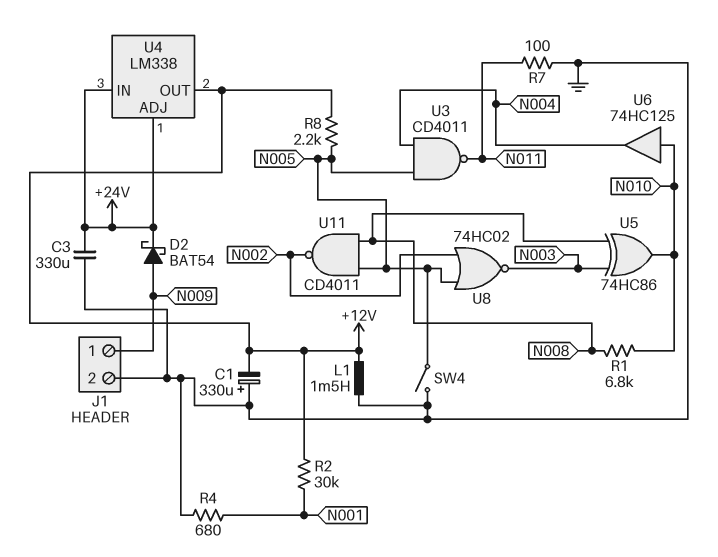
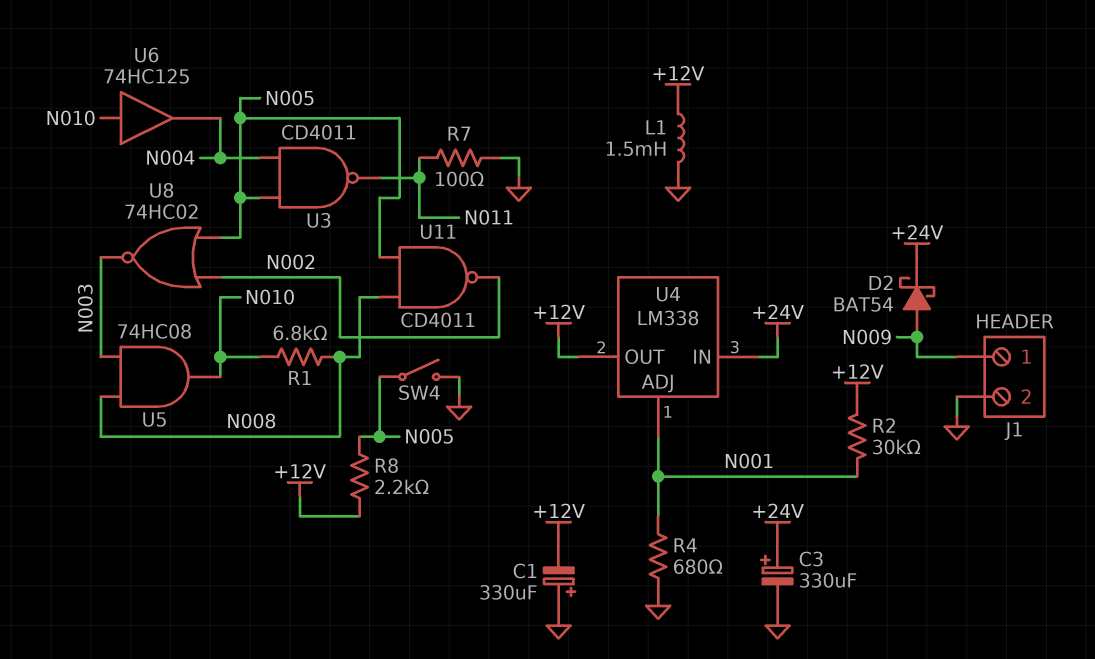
C3: 330uF (+24V, GND) -> 330uF (plus +24V, minus GND)
U4 pin ADJ: +24V -> N001
U5: XOR 74HC86 (in N003, in N008, out N010) -> AND 74HC08 (in N003, in N008, out N010)

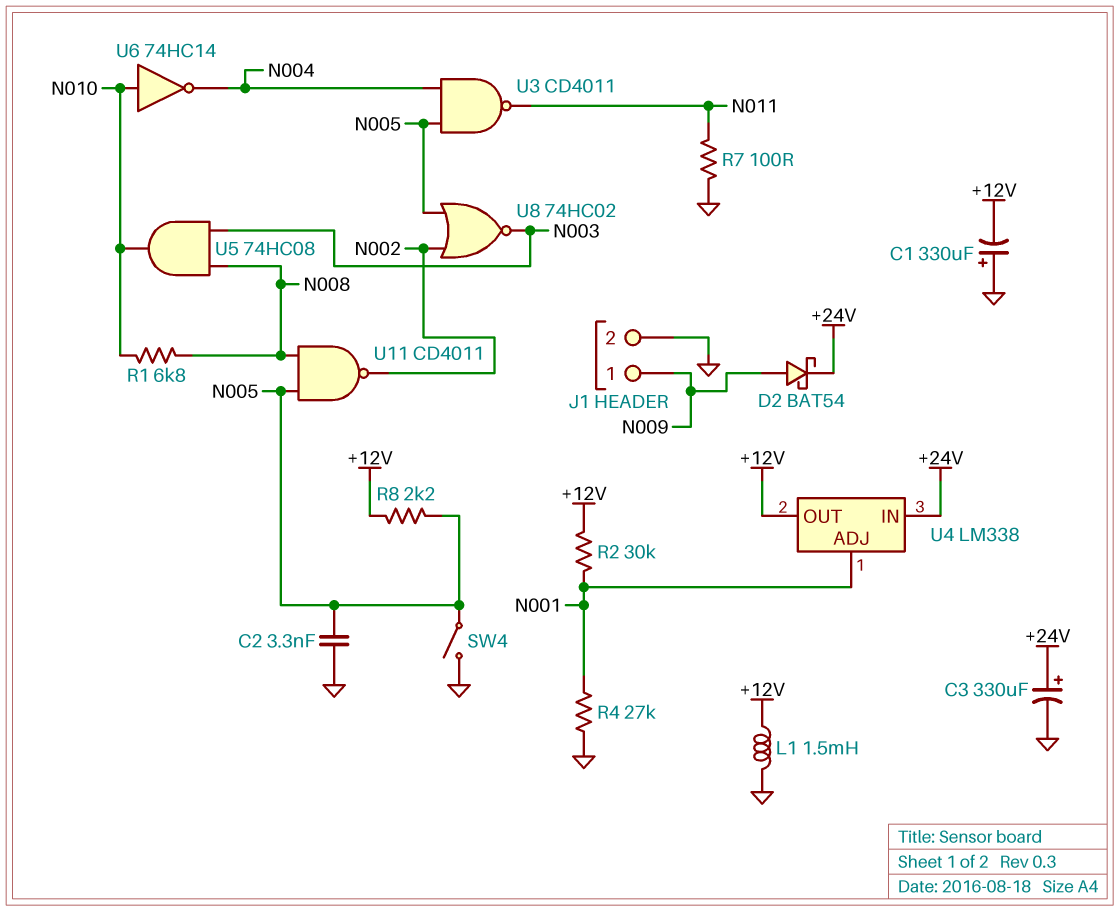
C2: none -> 3.3nF (GND, N005)
R4: 680 (GND, N001) -> 27k (GND, N001)
U6: buffer 74HC125 (in N010, out N004) -> NOT 74HC14 (in N010, out N004)

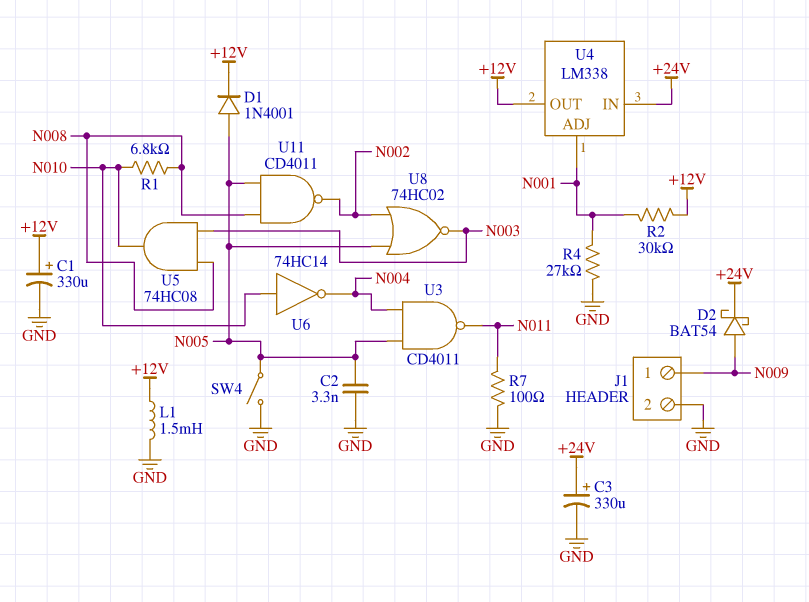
C1: 330uF (plus GND, minus +12V) -> 330uF (plus +12V, minus GND)
D1: none -> diode 1N4001 (A N005, K +12V)
R8: 2.2k (+12V, N005) -> none

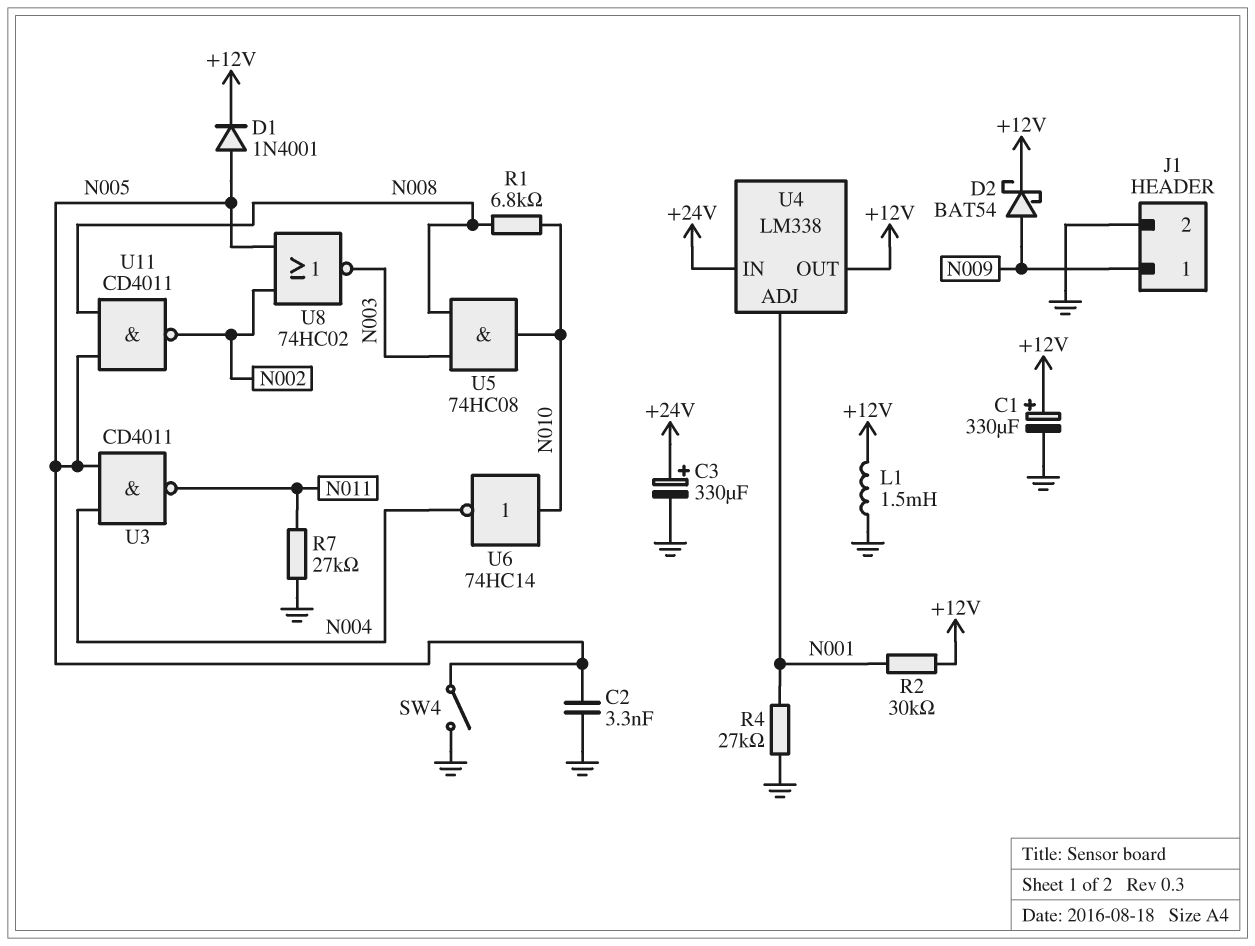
D2: schottky BAT54 (A N009, K +24V) -> schottky BAT54 (A N009, K +12V)
R7: 100 (GND, N011) -> 27k (GND, N011)

